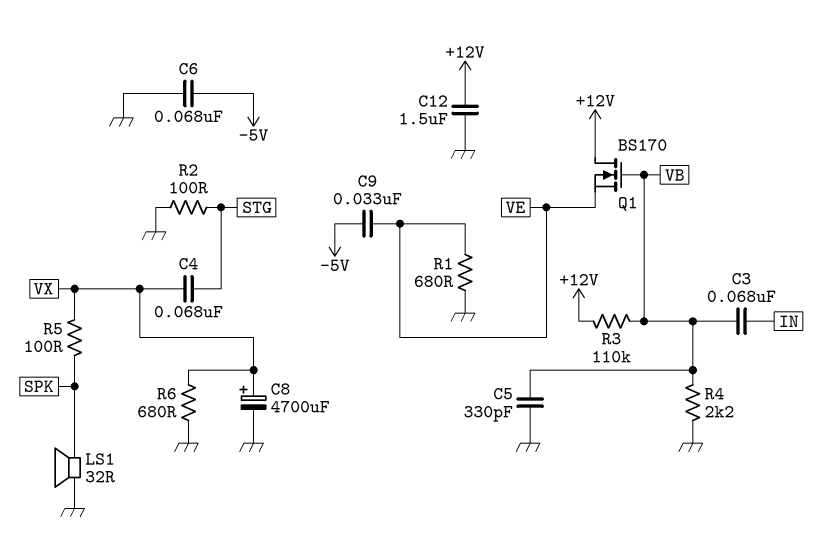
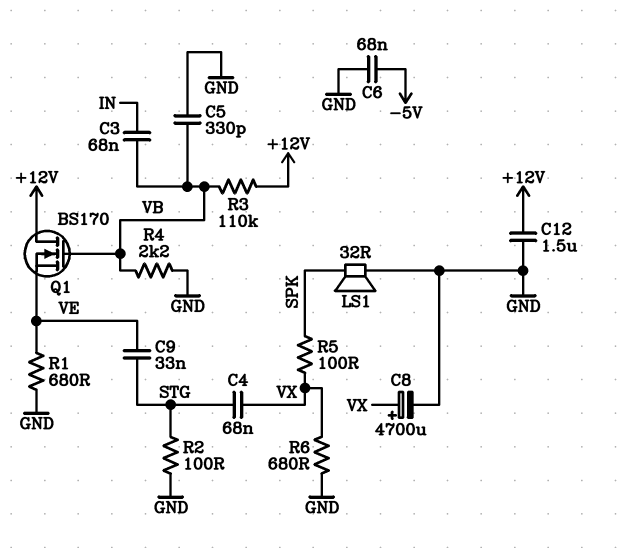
C9: 33nF (-5V, VE) -> 33nF (STG, VE)

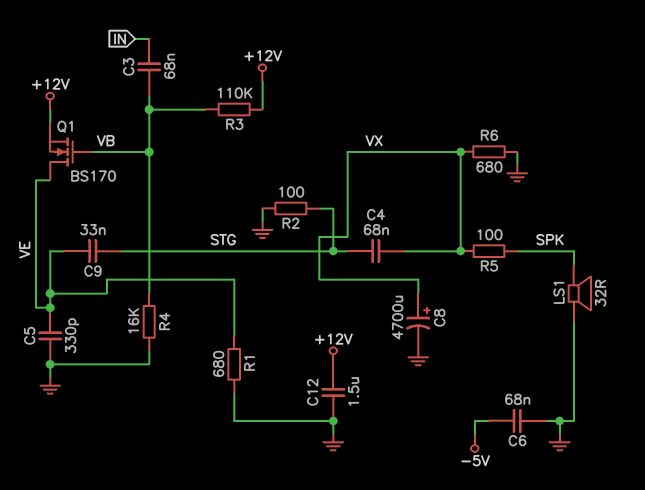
C5: 330pF (GND, VB) -> 330pF (GND, VE)
Q1: NMOS BS170 (G VB, D +12V, S VE) -> NMOS BS170 (G VB, D VE, S +12V)
R4: 2.2k (GND, VB) -> 16k (GND, VB)

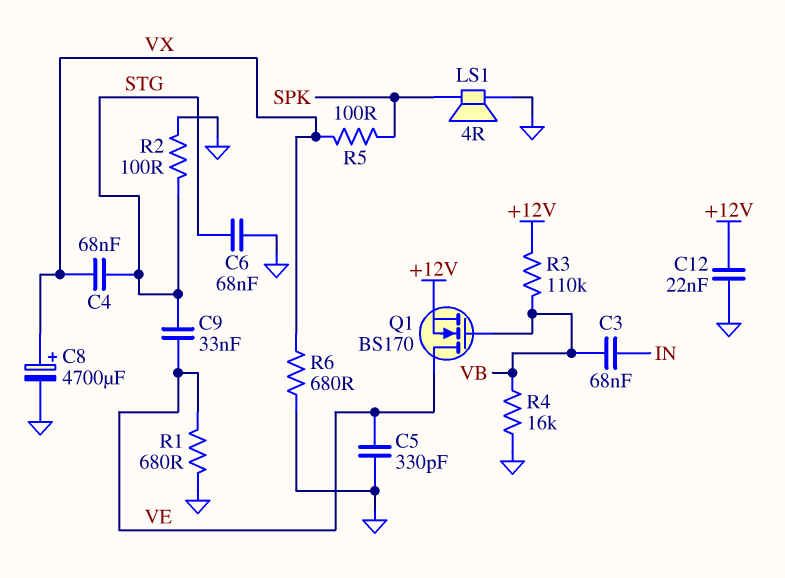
C6: 68nF (-5V, GND) -> 68nF (GND, STG)
C12: 1.5uF (+12V, GND) -> 22nF (+12V, GND)
LS1: speaker 32R (GND, SPK) -> speaker 4R (GND, SPK)

